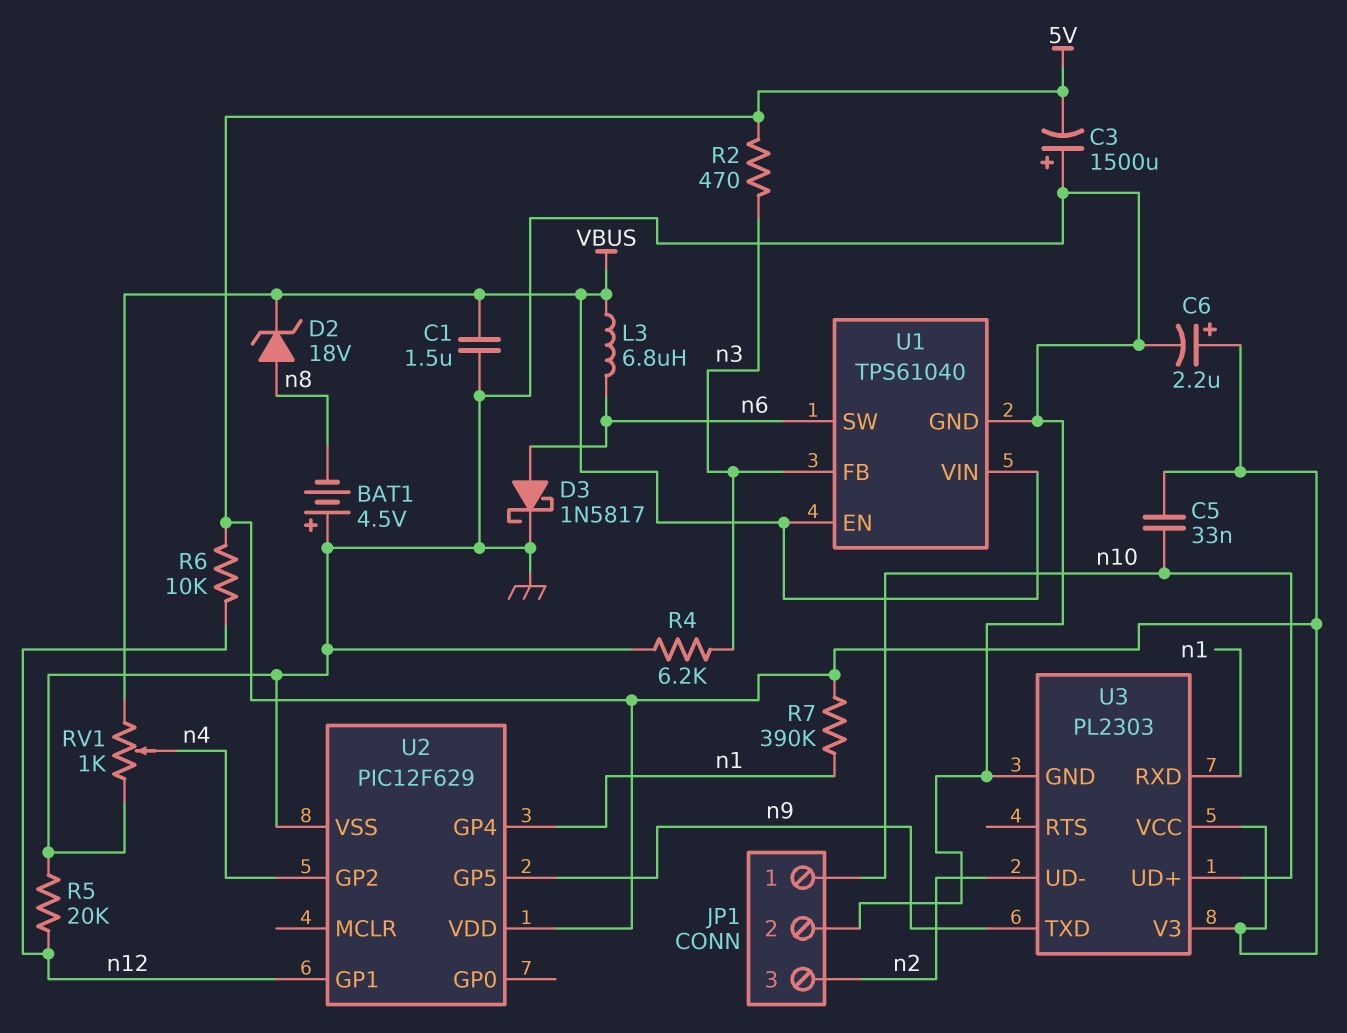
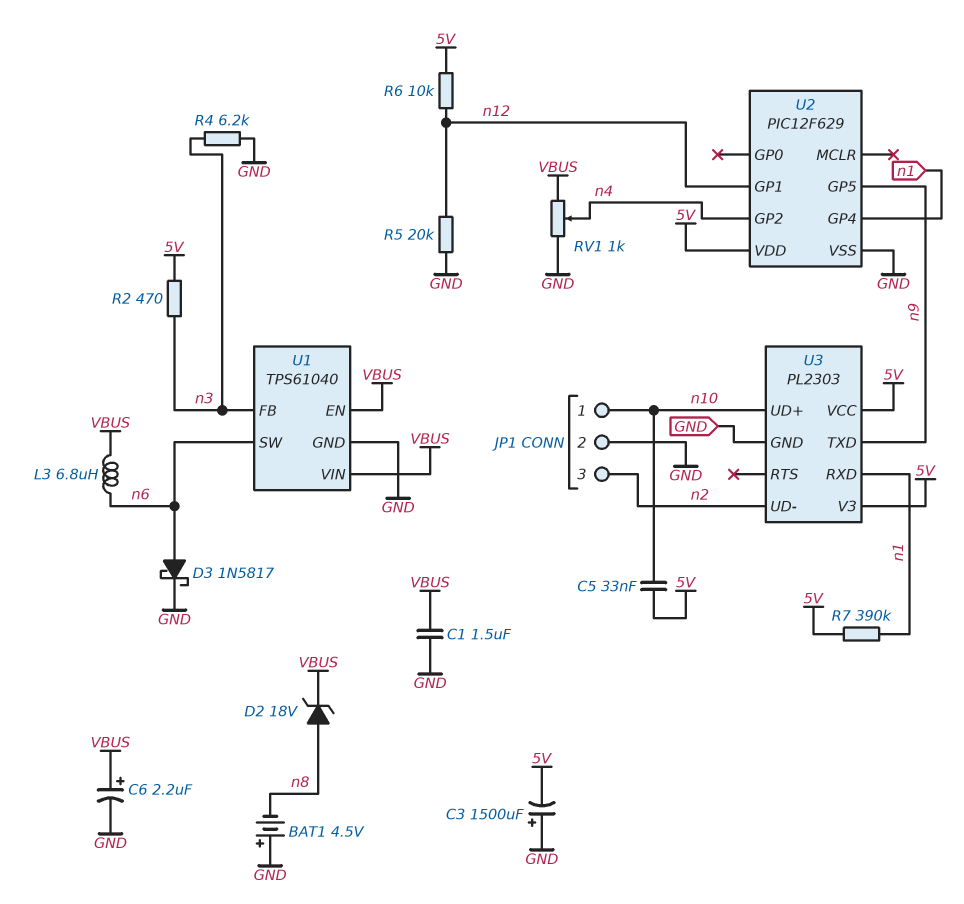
C6: 2.2uF (plus 5V, minus GND) -> 2.2uF (plus VBUS, minus GND)

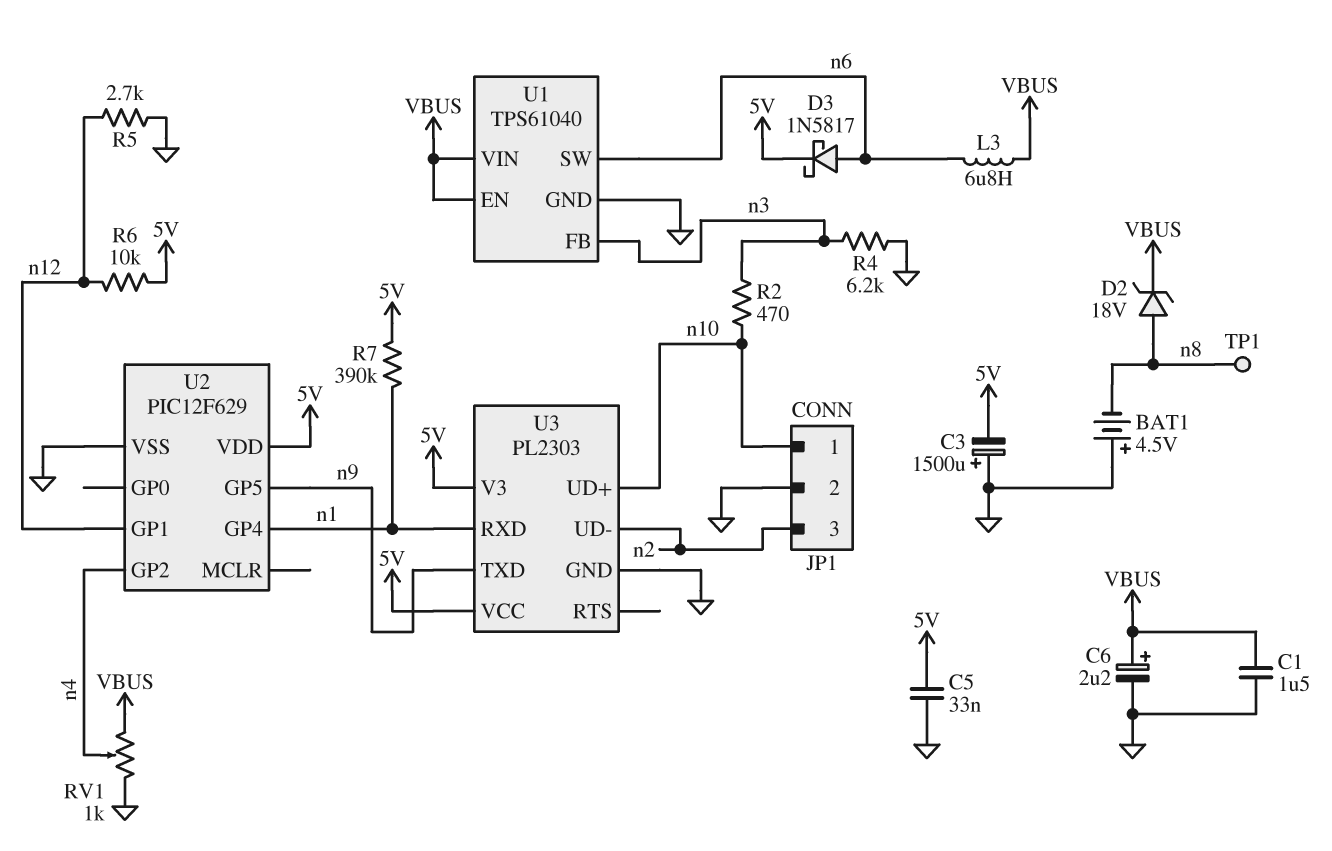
C5: 33nF (5V, n10) -> 33nF (5V, GND)
D3: schottky 1N5817 (A n6, K GND) -> schottky 1N5817 (A n6, K 5V)
R2: 470 (5V, n3) -> 470 (n3, n10)
R5: 20k (GND, n12) -> 2.7k (GND, n12)
TP1: none -> test point (n8)

